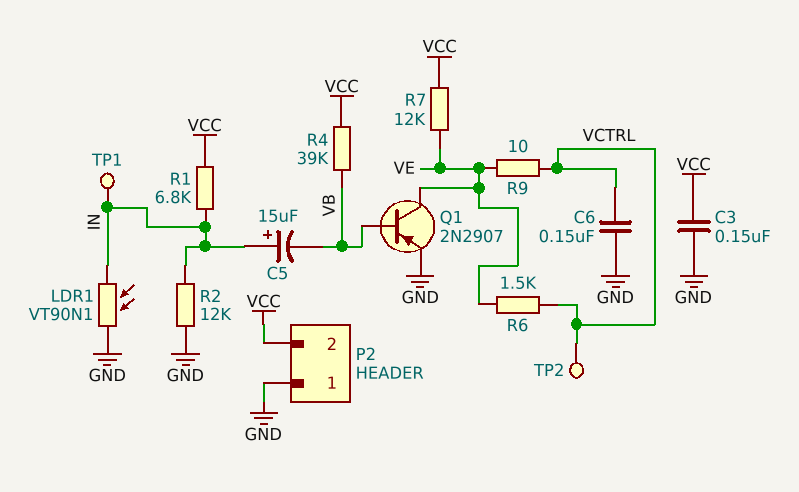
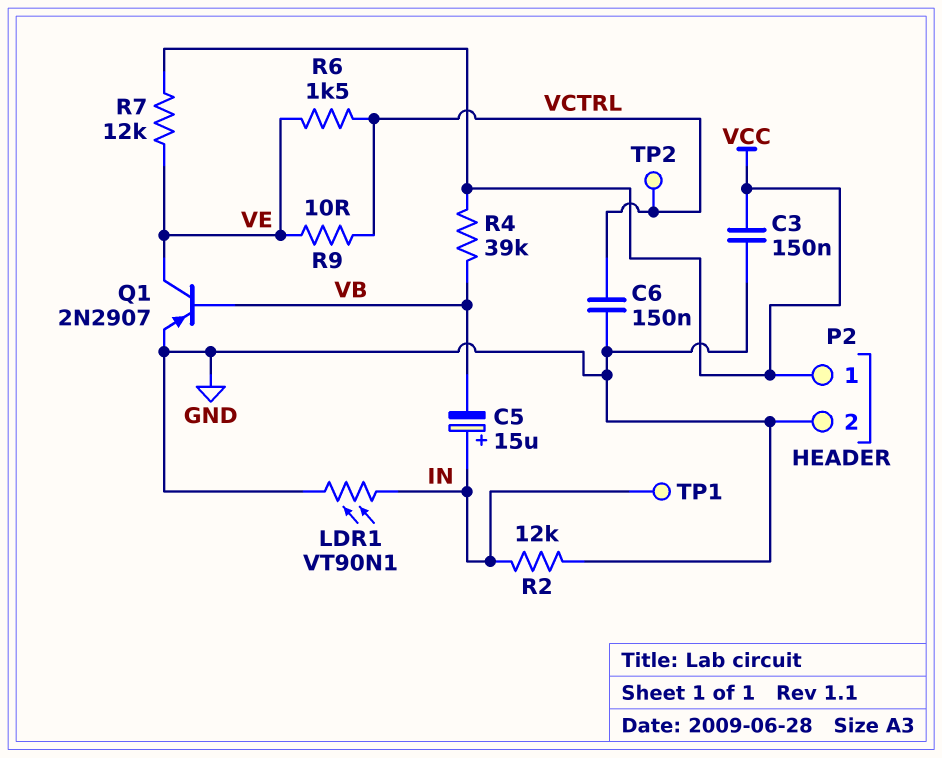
P2 pin 1: GND -> VCC
P2 pin 2: VCC -> GND
R1: 6.8k (IN, VCC) -> none

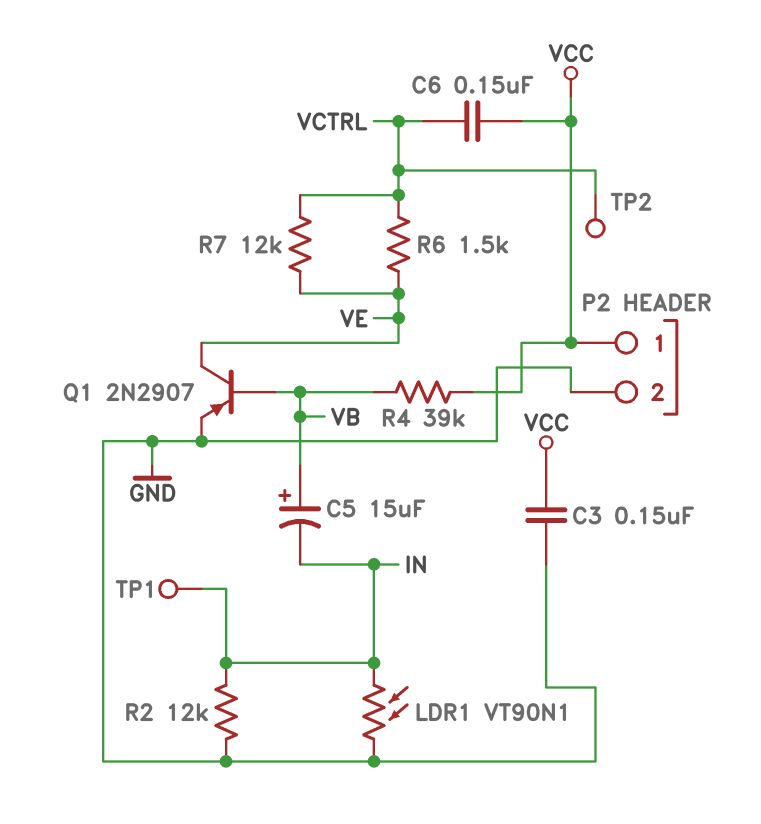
C5: 15uF (plus IN, minus VB) -> 15uF (plus VB, minus IN)
C6: 150nF (GND, VCTRL) -> 150nF (VCC, VCTRL)
R7: 12k (VCC, VE) -> 12k (VCTRL, VE)
R9: 10 (VCTRL, VE) -> none

